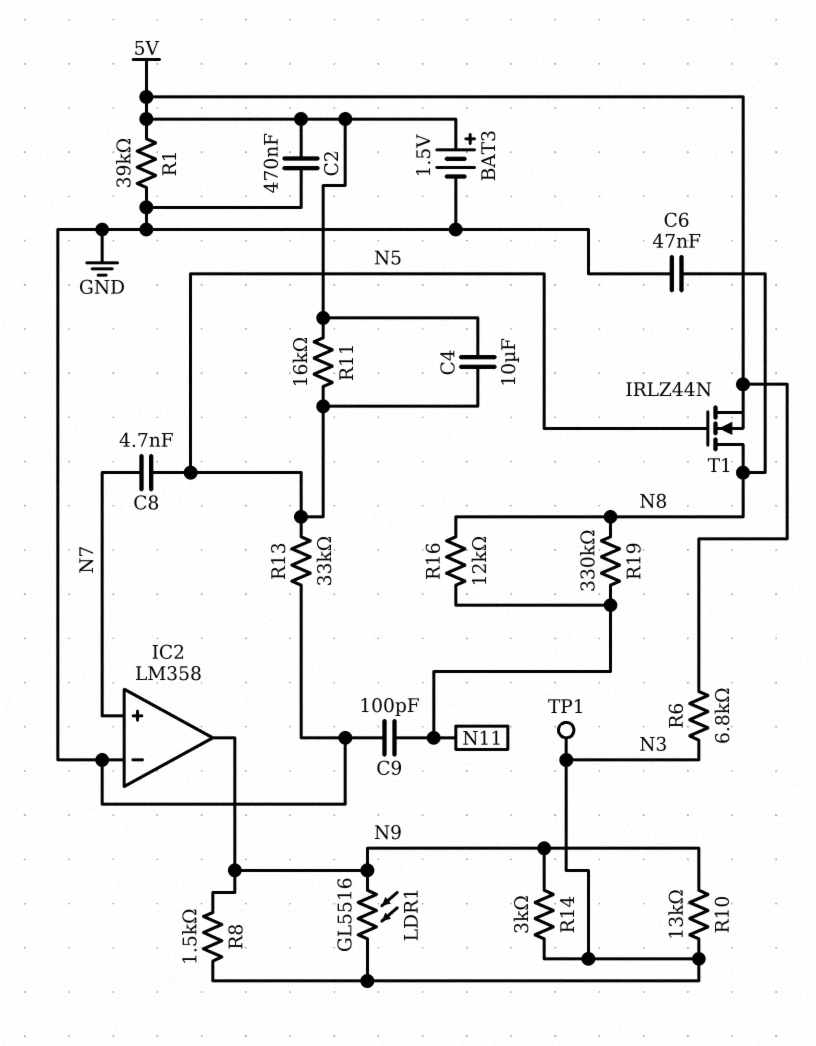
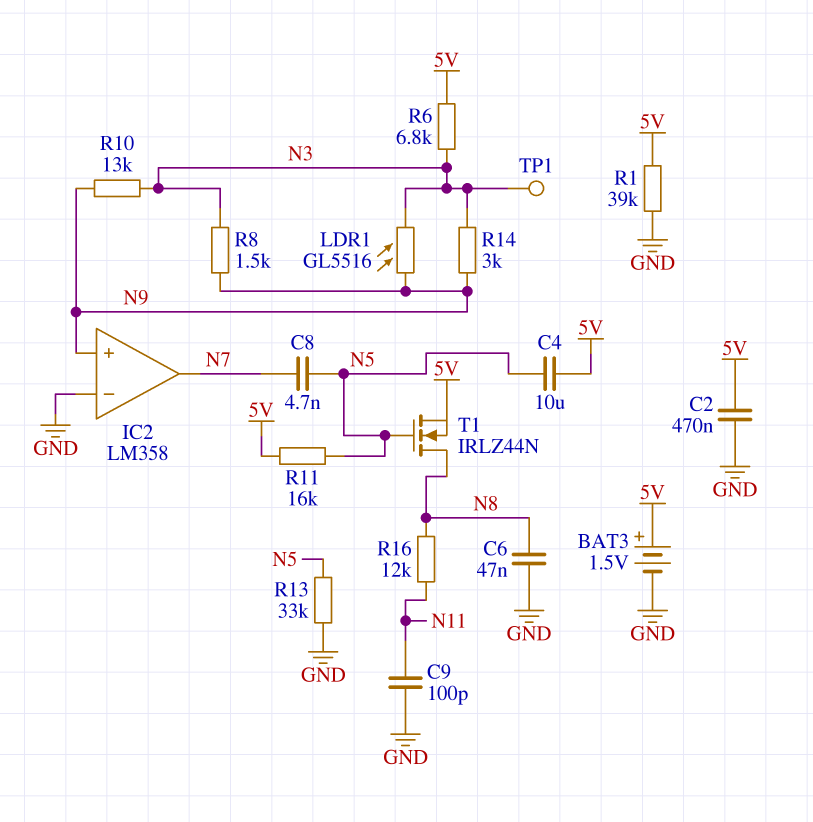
IC2 pin in+: N7 -> N9
IC2 pin out: N9 -> N7
R19: 330k (N8, N11) -> none

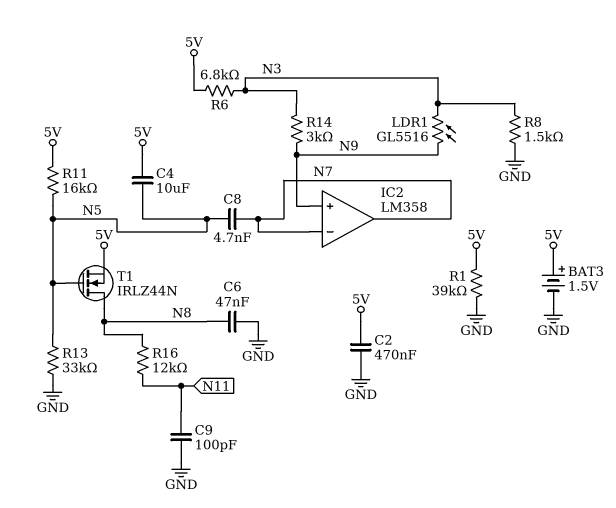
IC2 pin in-: GND -> N7
R8: 1.5k (N3, N9) -> 1.5k (GND, N3)
R10: 13k (N3, N9) -> none
TP1: test point (N3) -> none

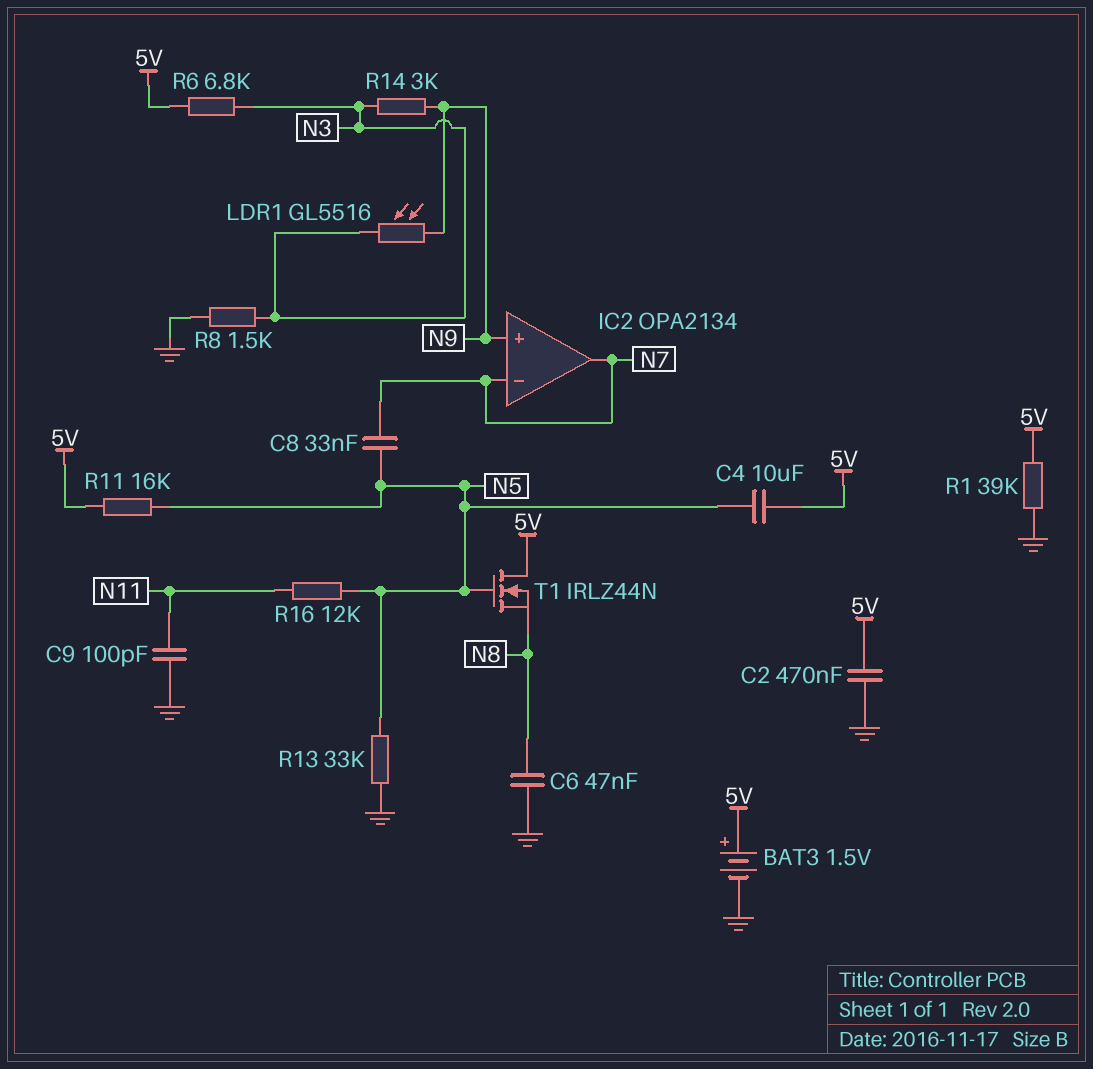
C8: 4.7nF (N5, N7) -> 33nF (N5, N7)
IC2: LM358 -> OPA2134
R16: 12k (N8, N11) -> 12k (N5, N11)
T1: NMOS IRLZ44N (G N5, D N8, S 5V) -> NMOS IRLZ44N (G N5, D 5V, S N8)

